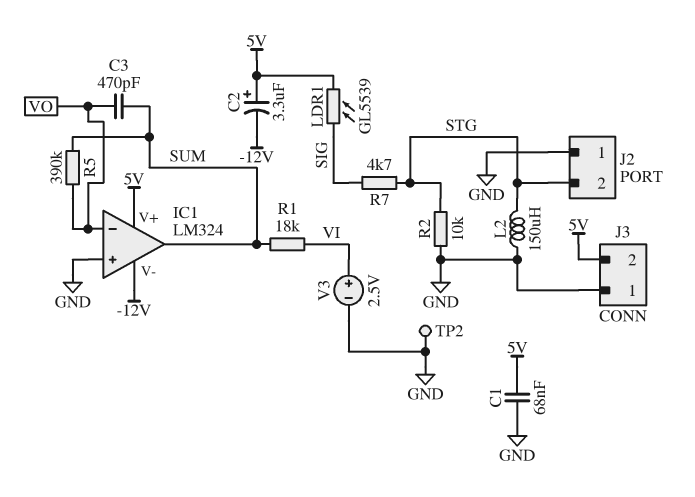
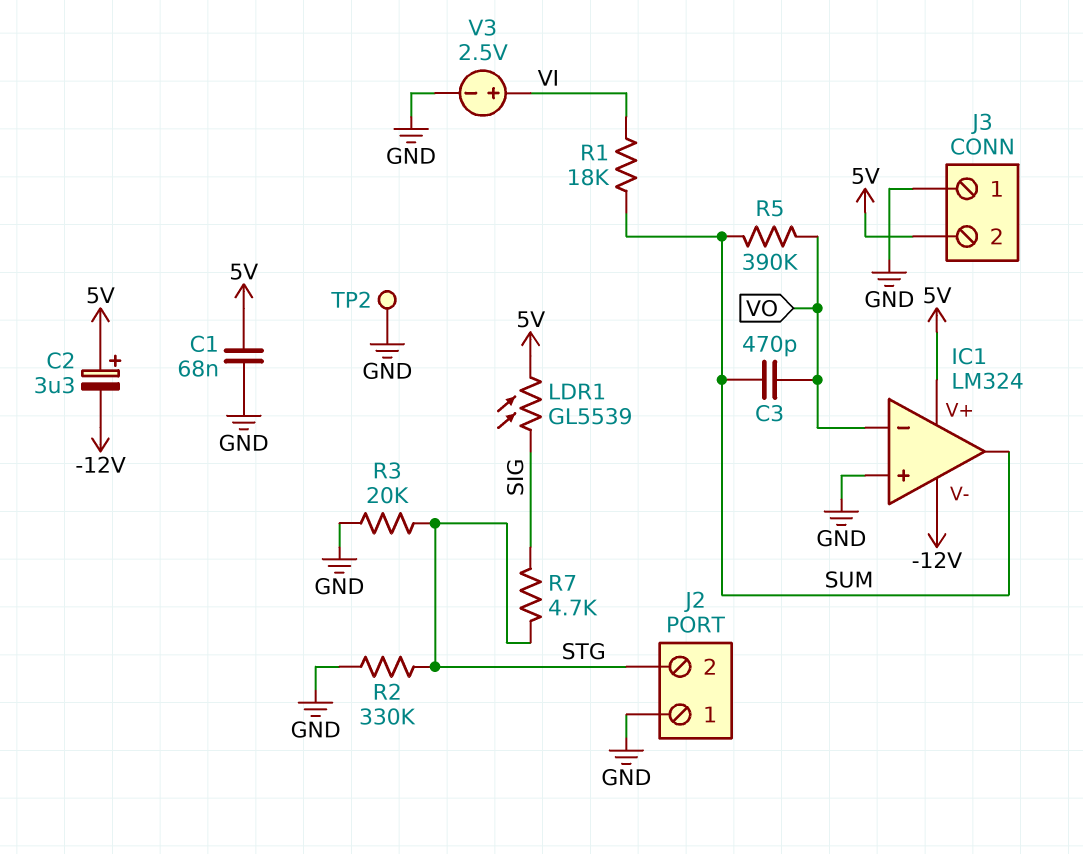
L2: 150uH (GND, STG) -> none
R2: 10k (GND, STG) -> 330k (GND, STG)
R3: none -> 20k (GND, STG)

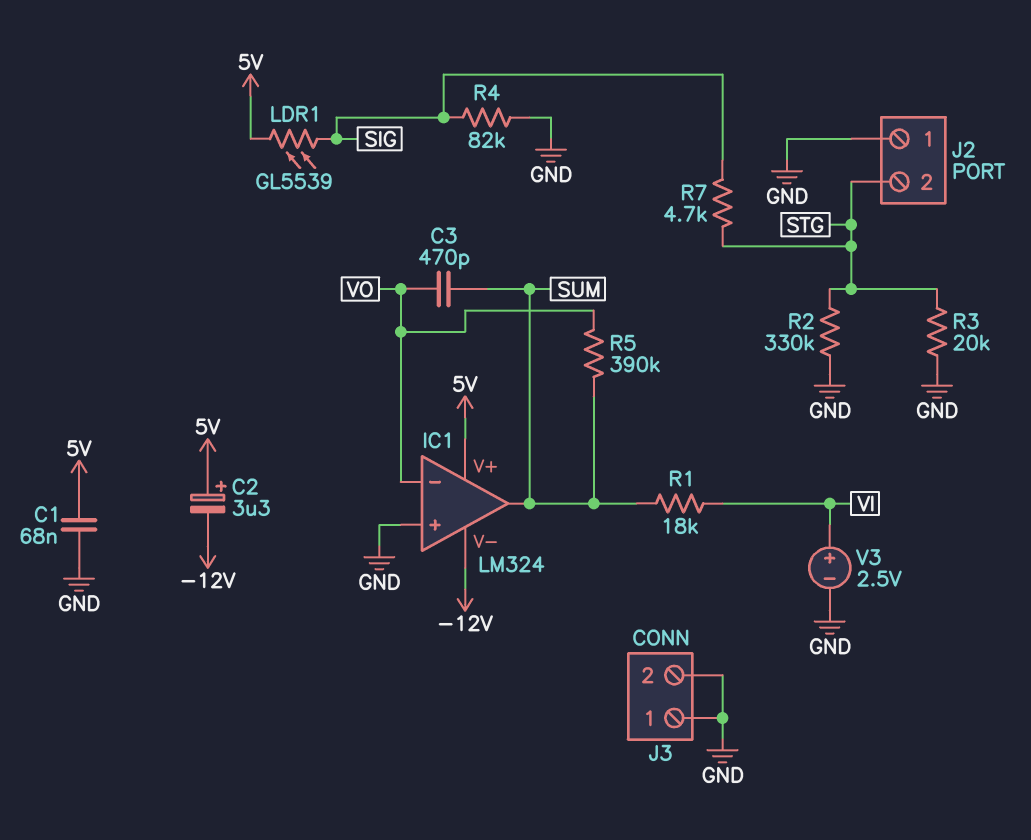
J3 pin 2: 5V -> GND
R4: none -> 82k (GND, SIG)
TP2: test point (GND) -> none

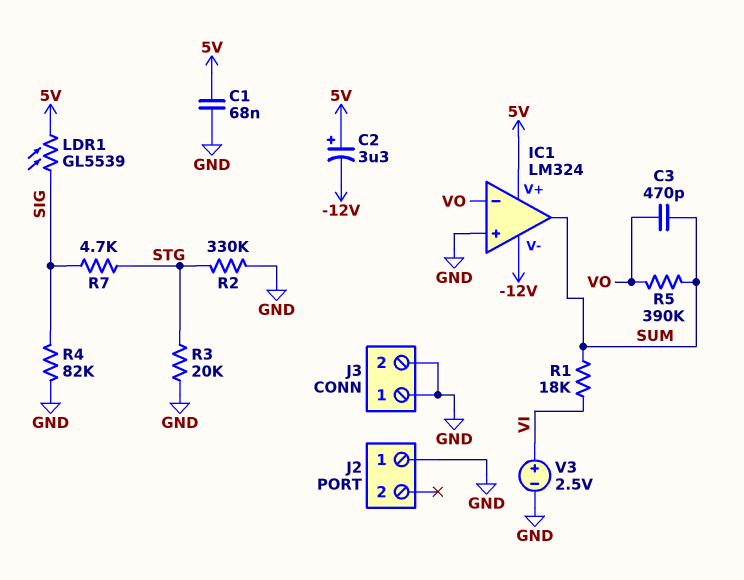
J2 pin 2: STG -> none

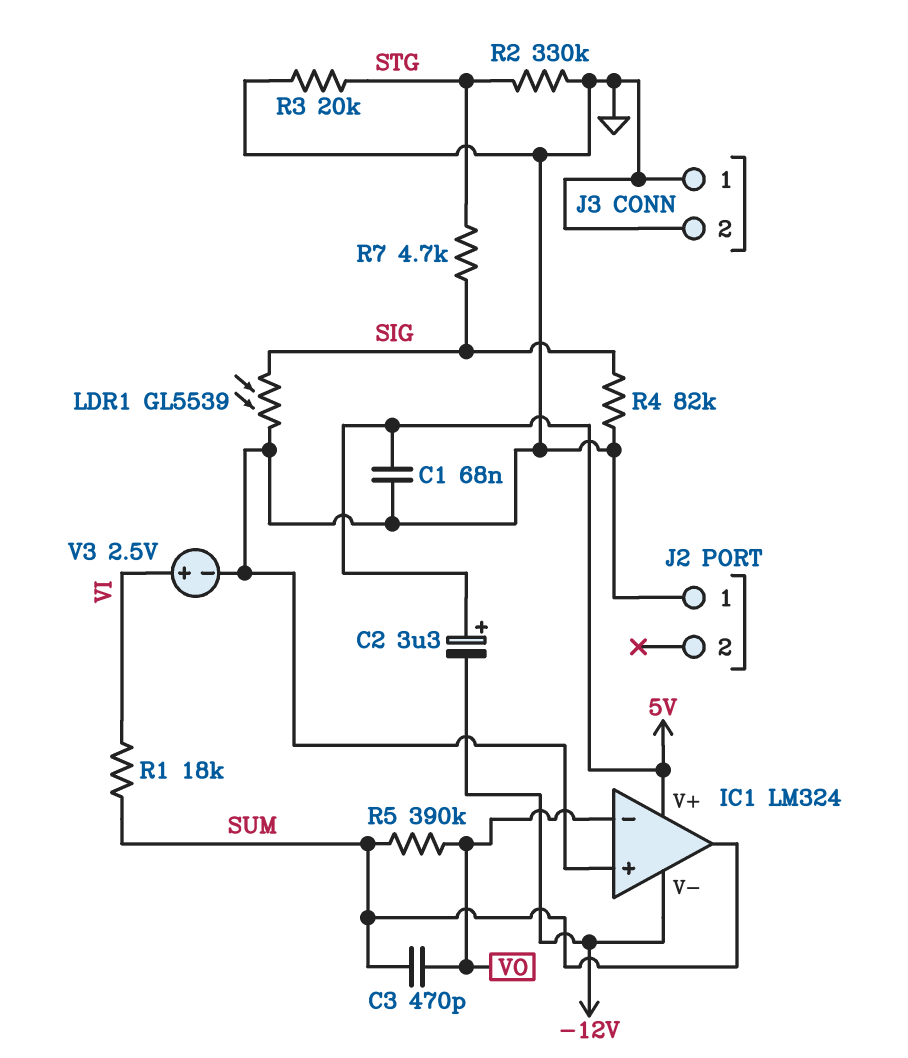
LDR1: GL5539 (5V, SIG) -> GL5539 (GND, SIG)

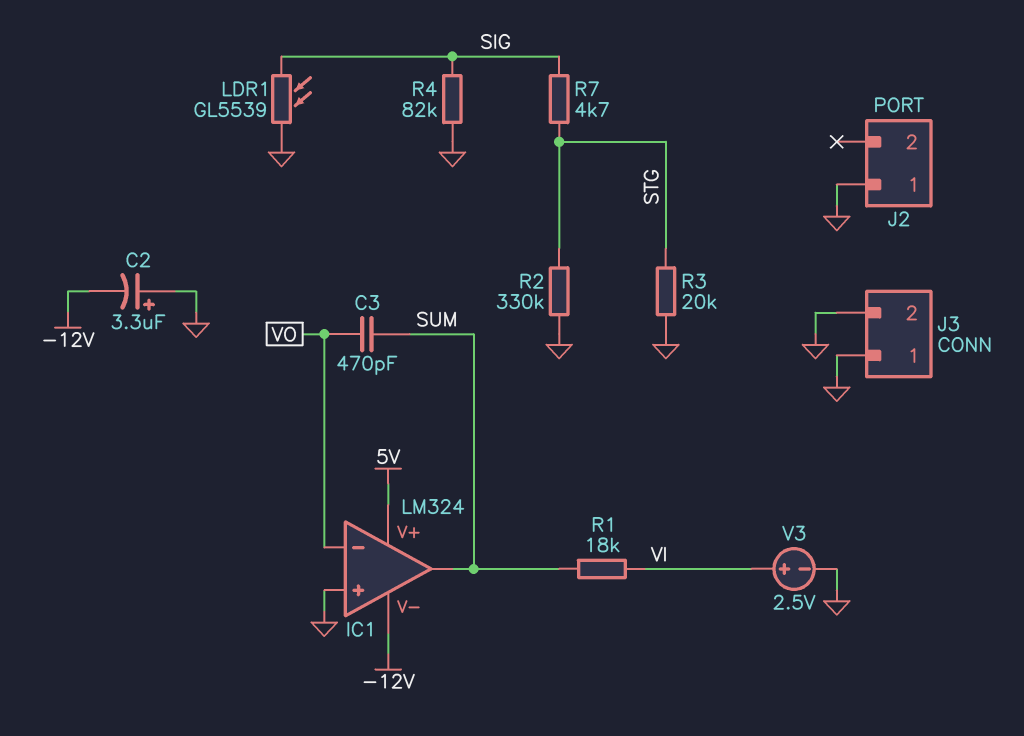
C1: 68nF (5V, GND) -> none
C2: 3.3uF (plus 5V, minus -12V) -> 3.3uF (plus GND, minus -12V)
R5: 390k (SUM, VO) -> none

